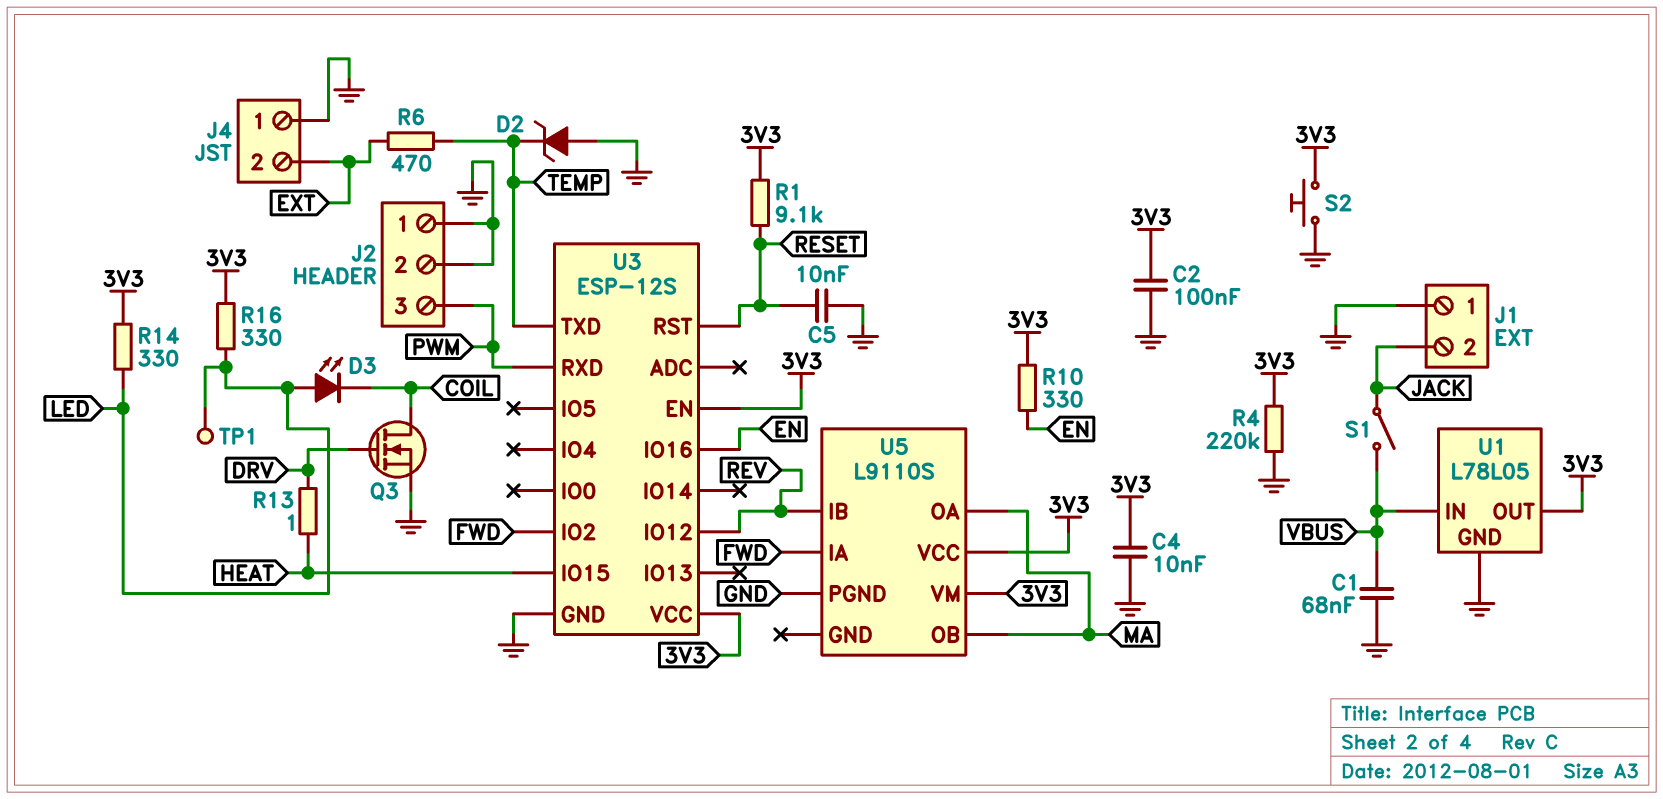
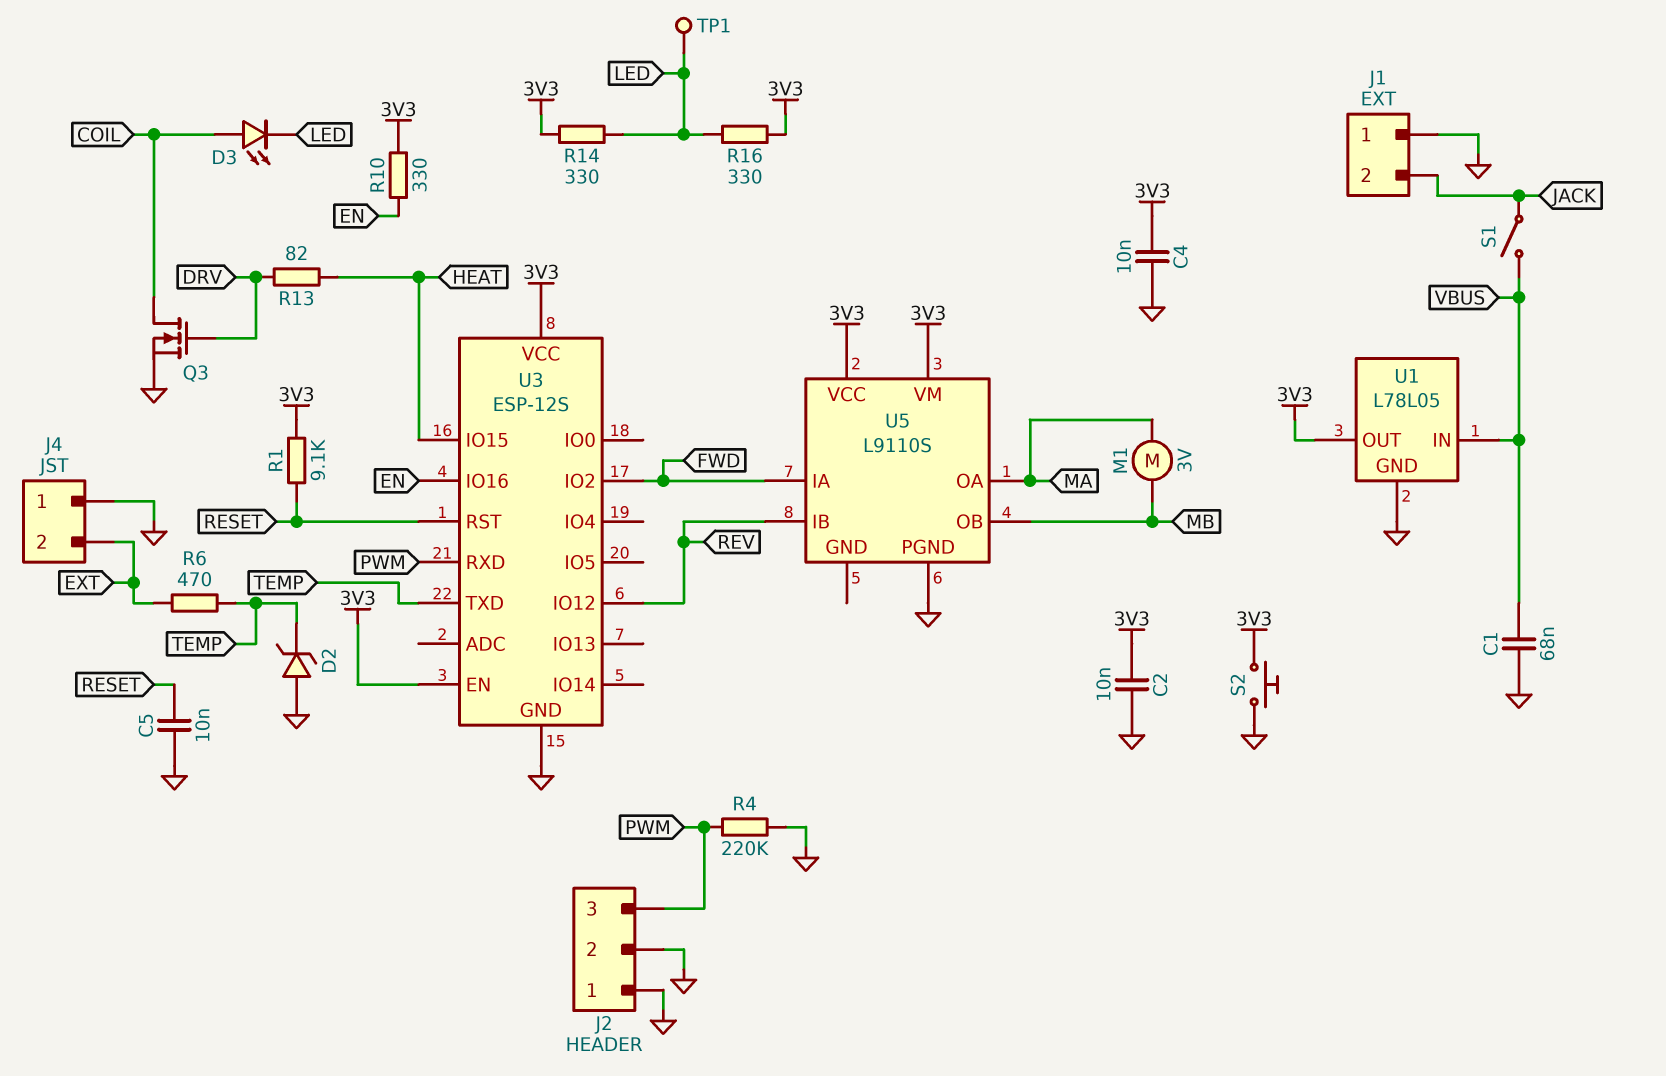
C2: 100nF (3V3, GND) -> 10nF (3V3, GND)
D3: LED (A LED, K COIL) -> LED (A COIL, K LED)
M1: none -> motor 3V (MA, MB)
R4: 220k (3V3, GND) -> 220k (GND, PWM)
R13: 1 (DRV, HEAT) -> 82 (DRV, HEAT)
U5 pin OB: MA -> MB

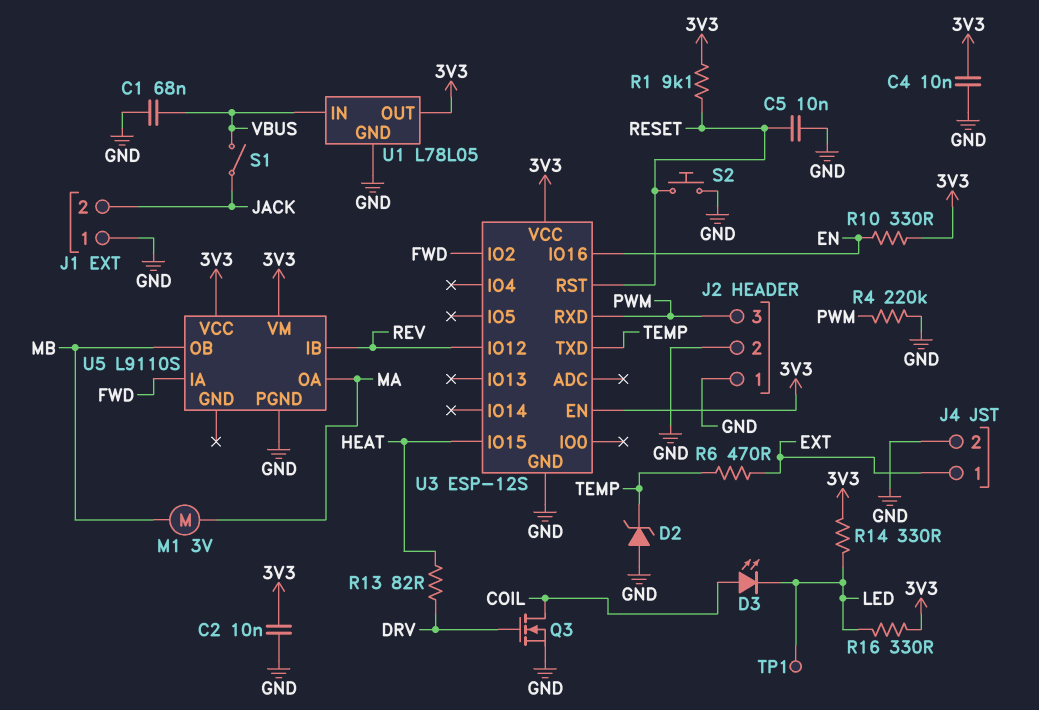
J4 pin 1: GND -> EXT
J4 pin 2: EXT -> GND
S2: button (3V3, GND) -> button (GND, RESET)

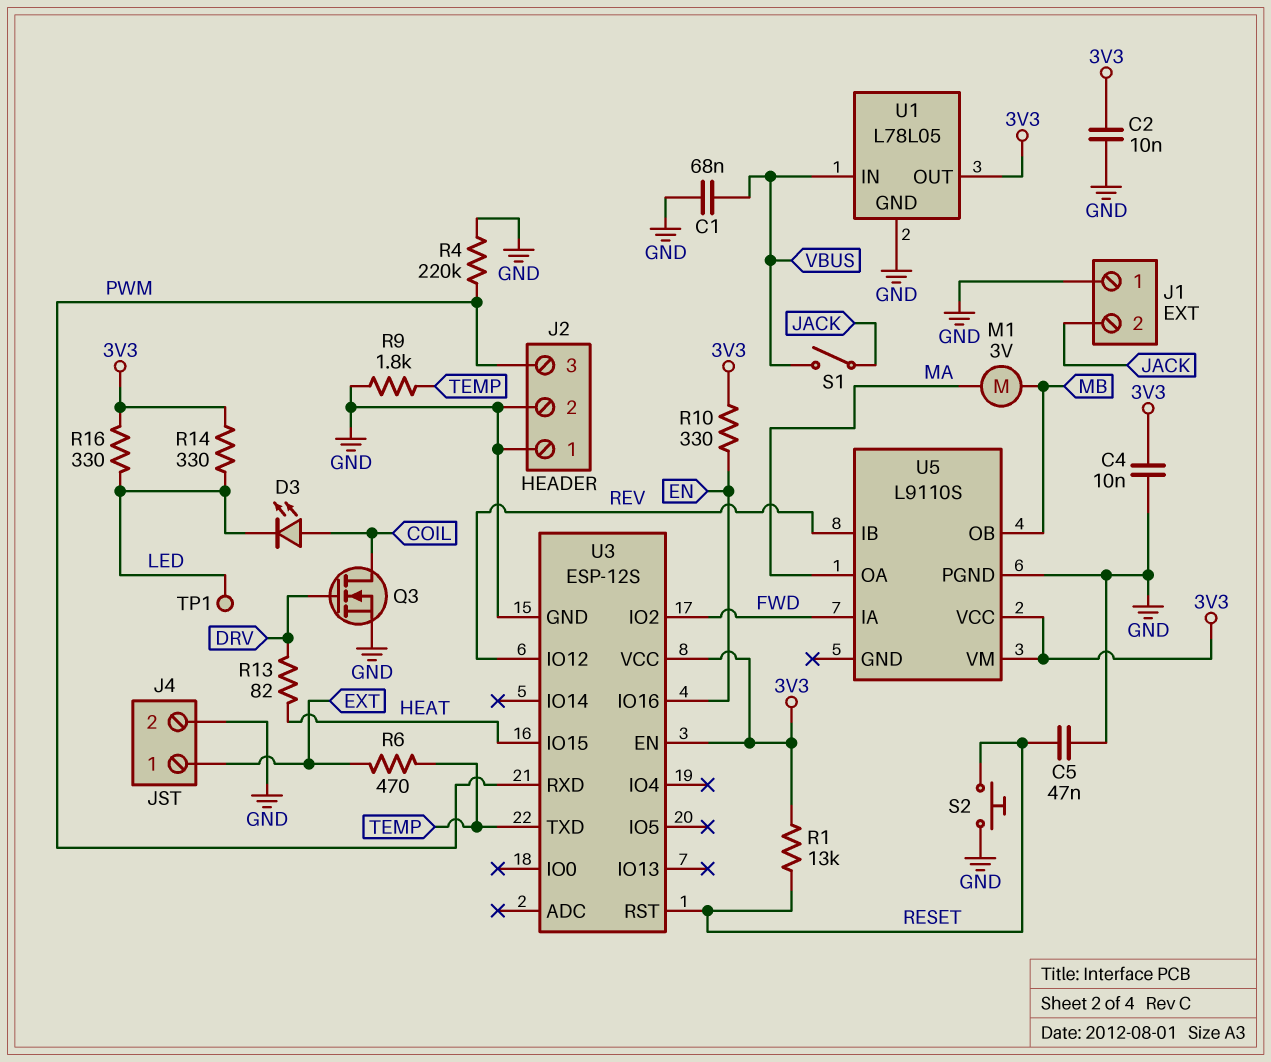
C5: 10nF (GND, RESET) -> 47nF (GND, RESET)
D2: zener (A GND, K TEMP) -> none
R1: 9.1k (3V3, RESET) -> 13k (3V3, RESET)
R9: none -> 1.8k (GND, TEMP)

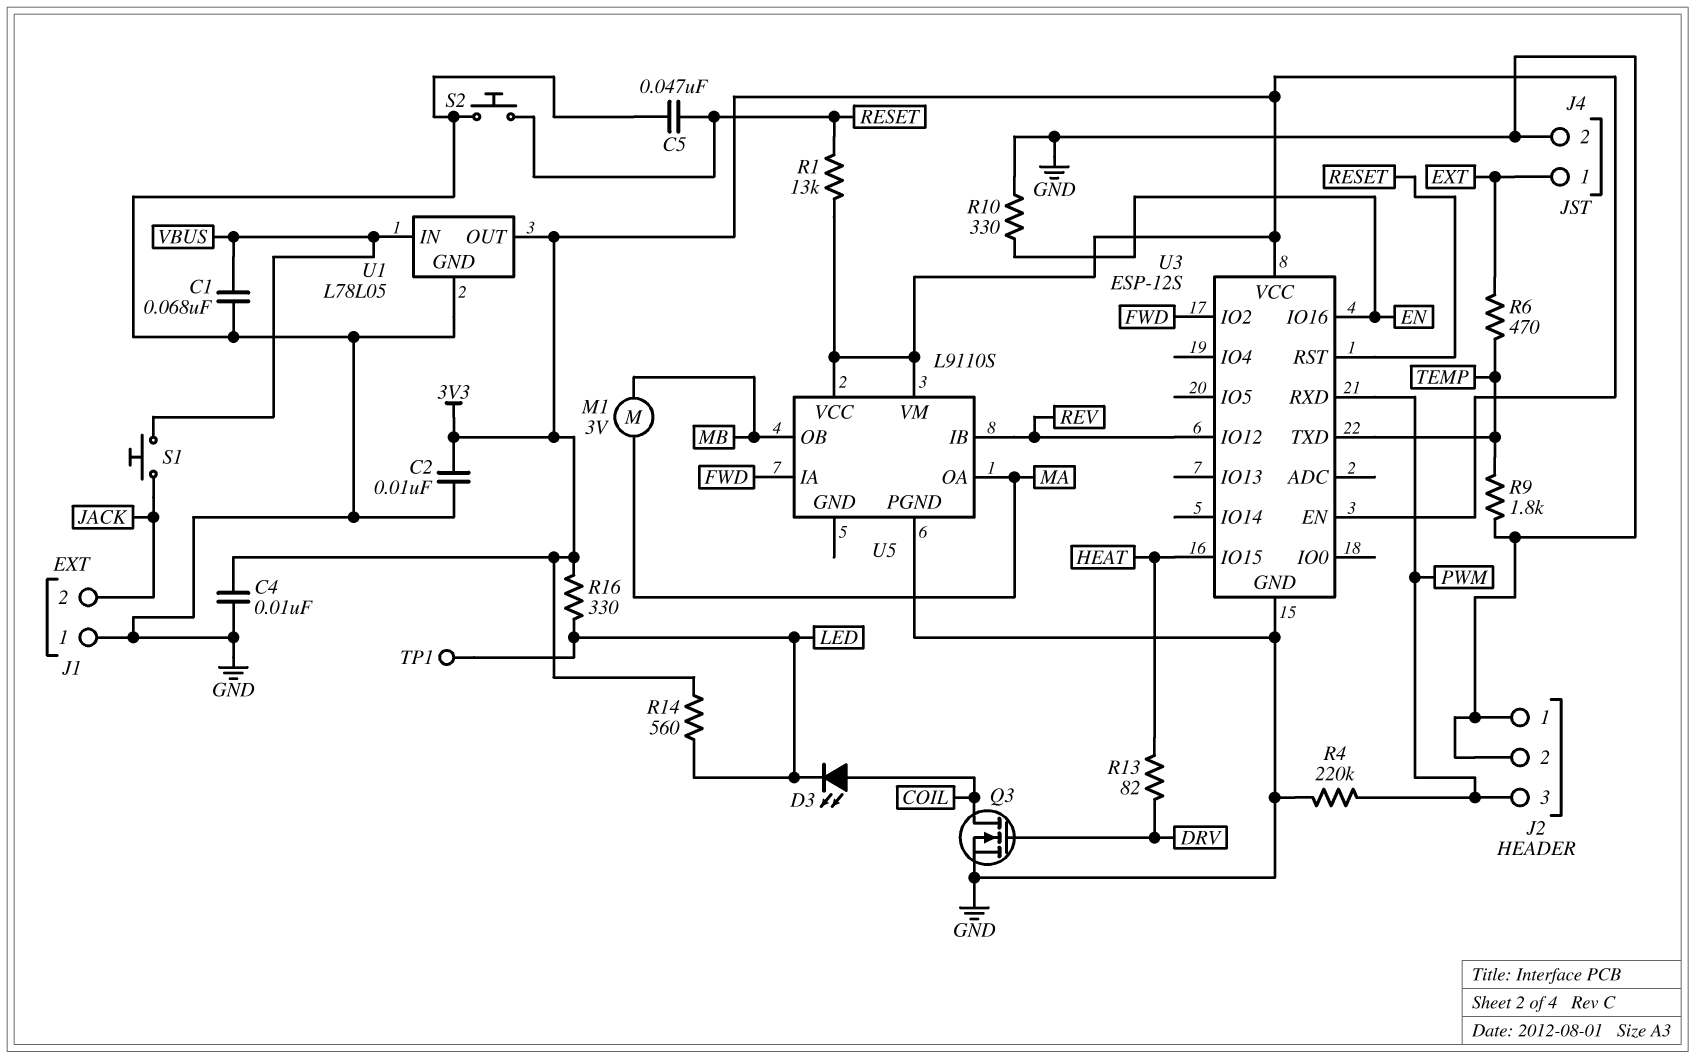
R10: 330 (3V3, EN) -> 330 (EN, GND)
R14: 330 (3V3, LED) -> 560 (3V3, LED)
S1: switch (JACK, VBUS) -> button (JACK, VBUS)

